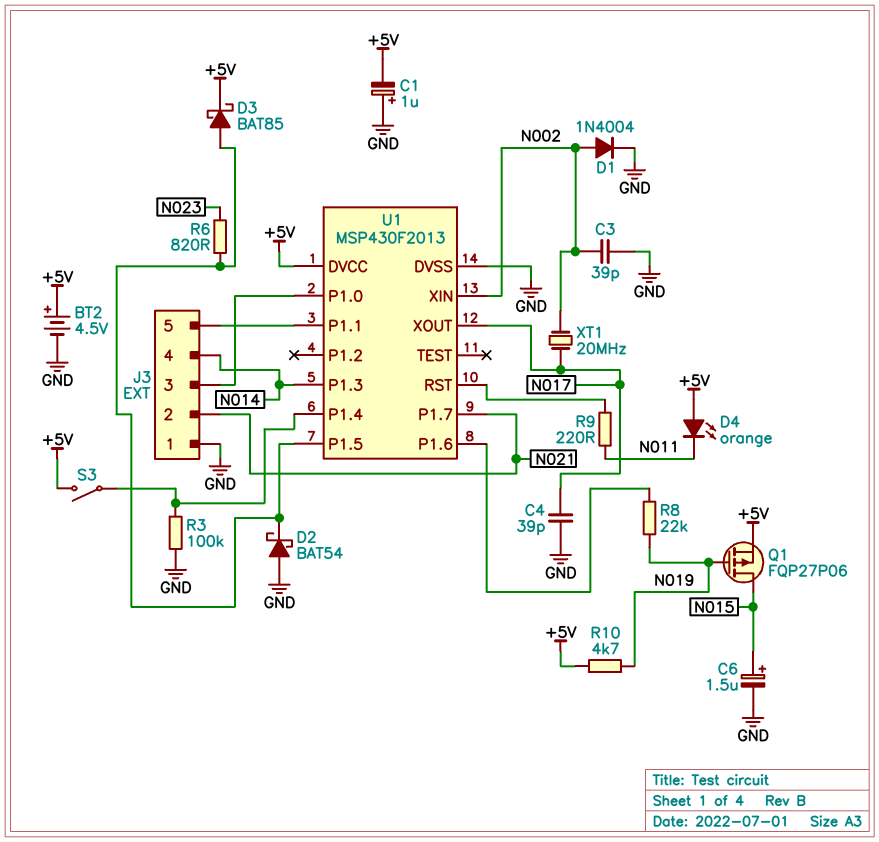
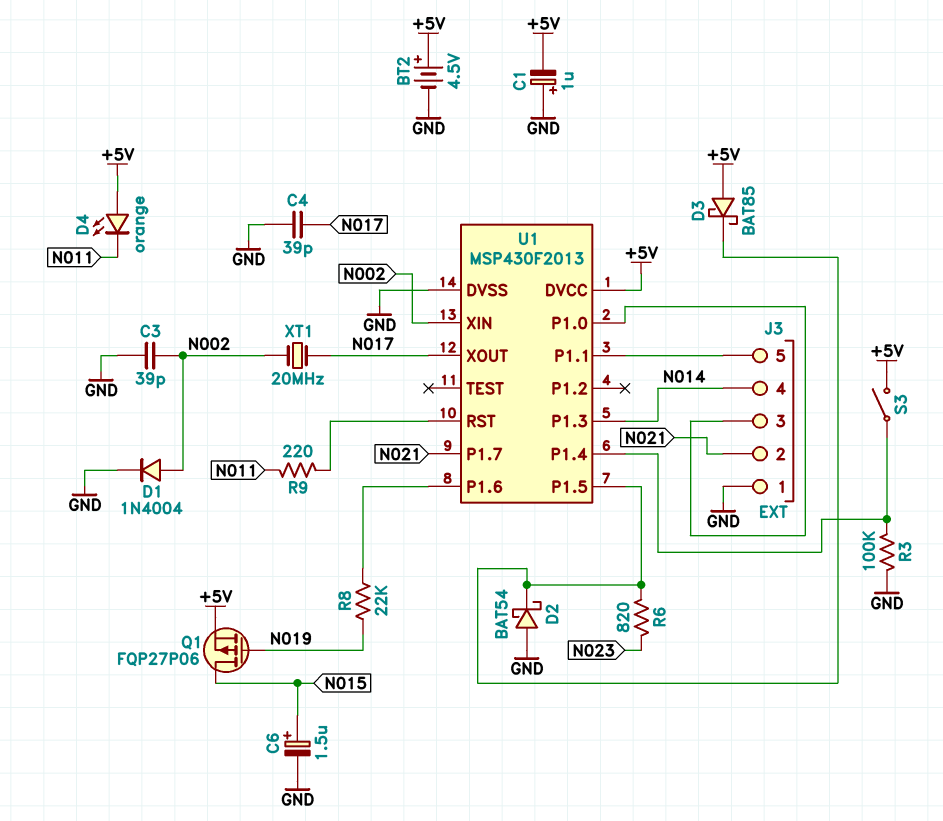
D3: schottky BAT85 (A U1/P1.5, K +5V) -> schottky BAT85 (A +5V, K U1/P1.5)
R10: 4.7k (+5V, N019) -> none

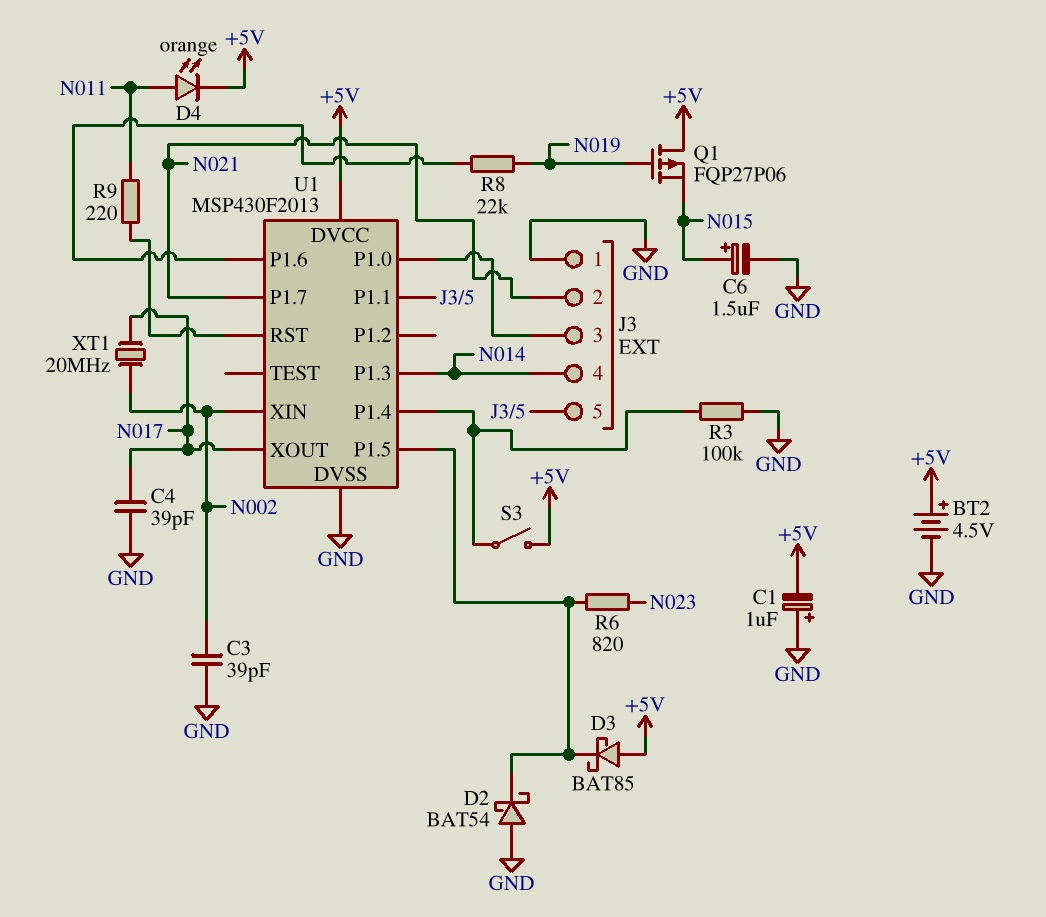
D1: diode 1N4004 (A N002, K GND) -> none
D4: LED orange (A +5V, K N011) -> LED orange (A N011, K +5V)
Q1: PMOS FQP27P06 (G N019, D N015, S +5V) -> PMOS FQP27P06 (G N019, D +5V, S N015)

